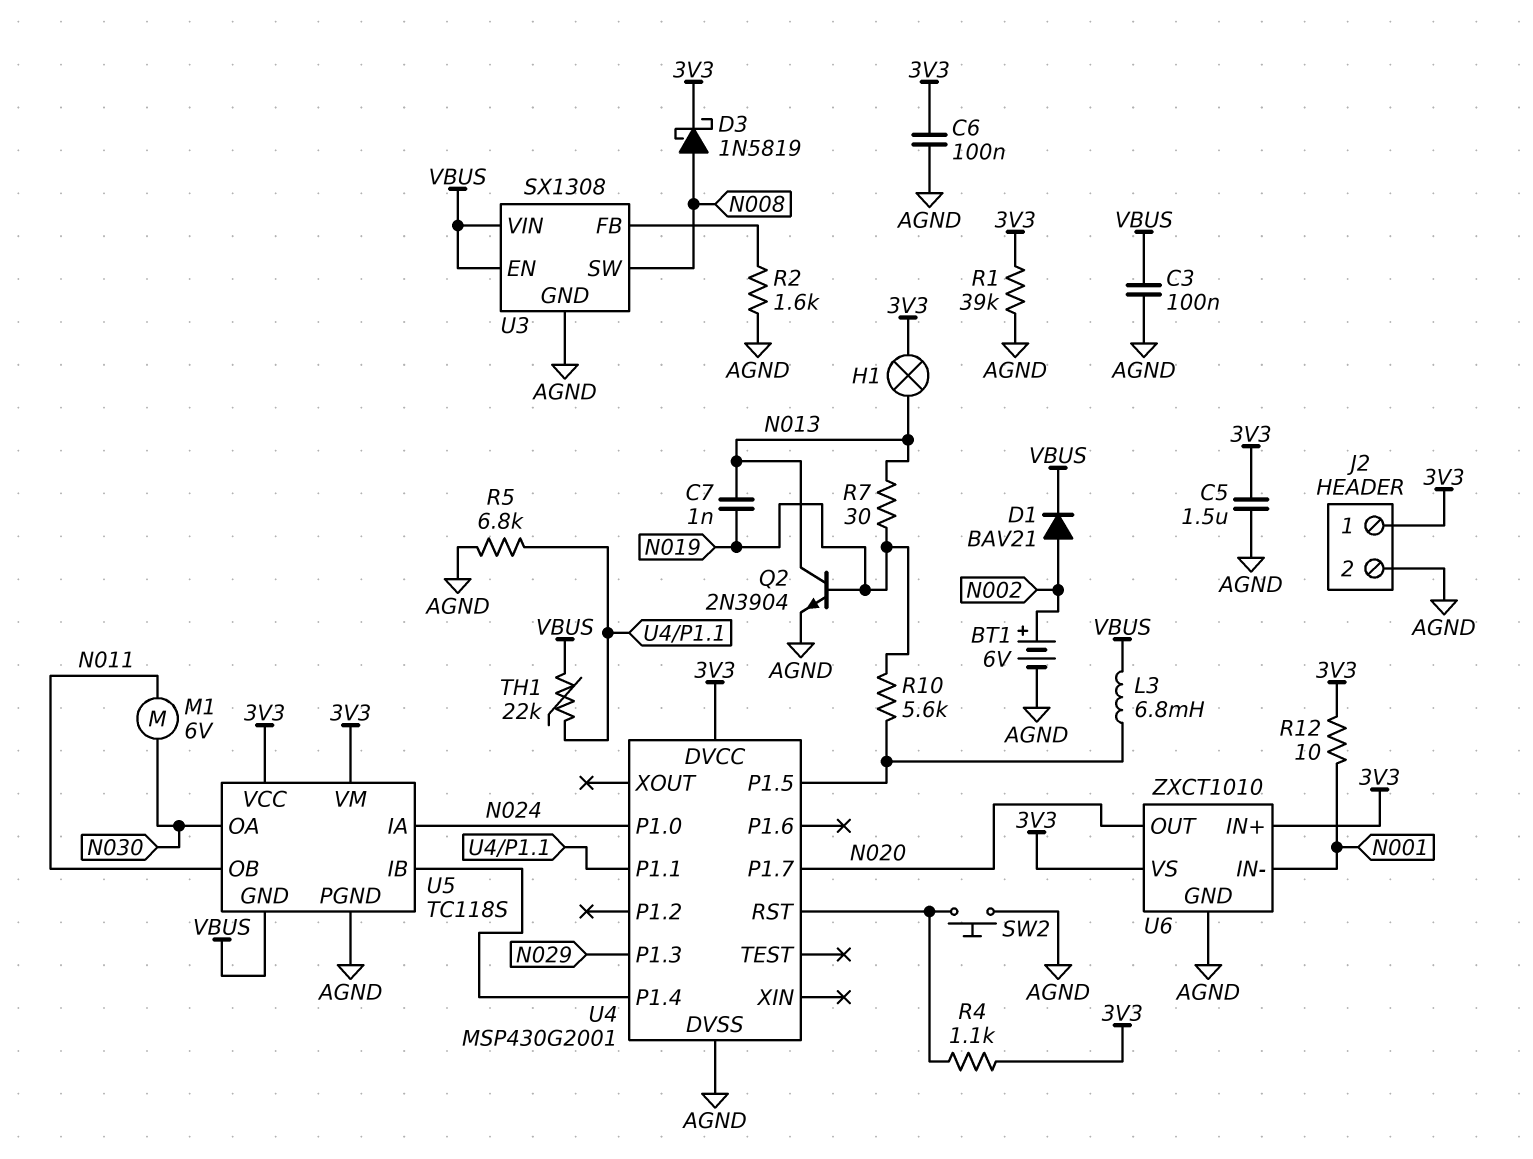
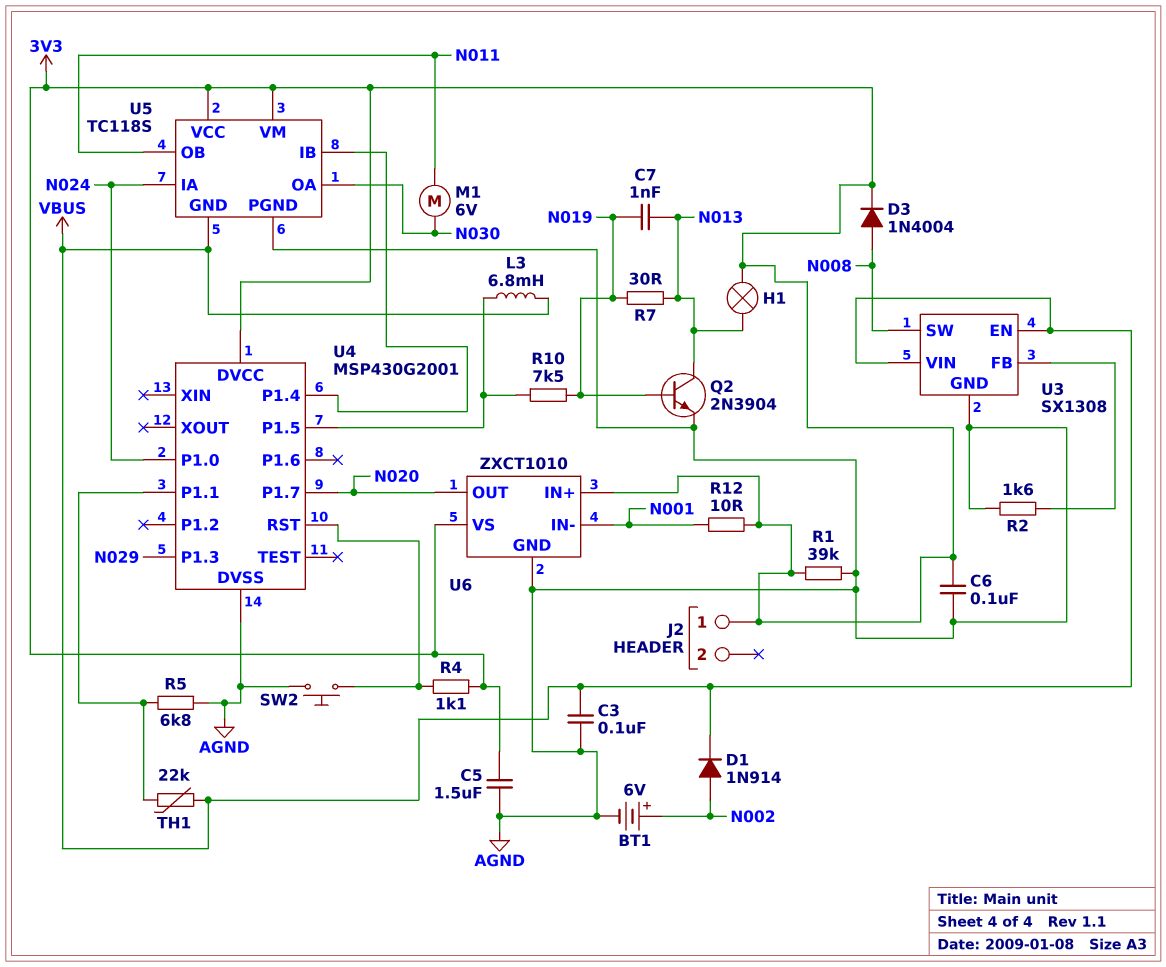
D1: diode BAV21 (A N002, K VBUS) -> diode 1N914 (A N002, K VBUS)
D3: schottky 1N5819 (A N008, K 3V3) -> diode 1N4004 (A N008, K 3V3)
J2 pin 2: AGND -> none
R10: 5.6k (N019, U4/P1.5) -> 7.5k (N019, U4/P1.5)

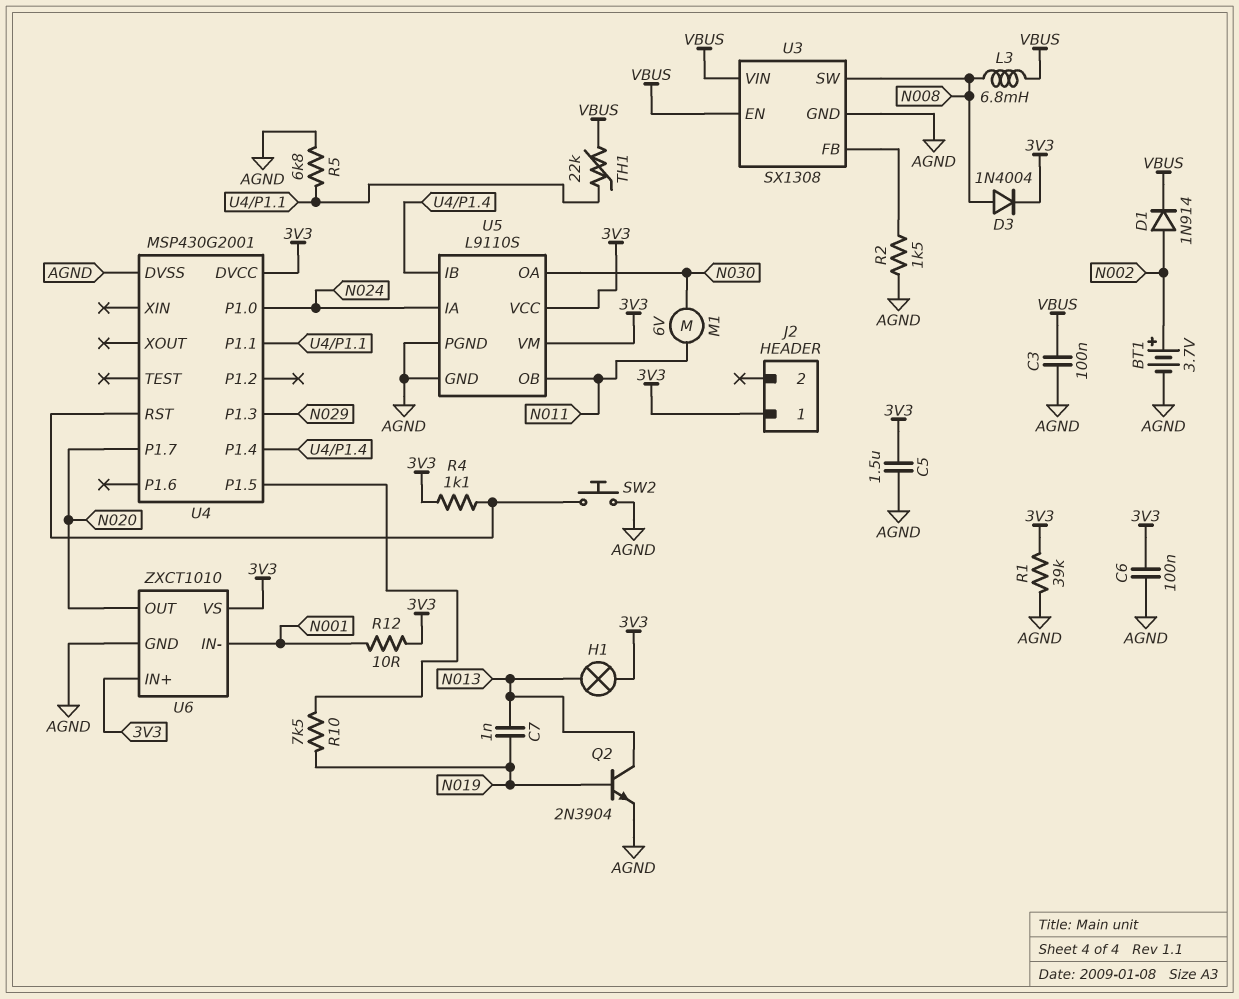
BT1: 6V (plus N002, minus AGND) -> 3.7V (plus N002, minus AGND)
L3: 6.8mH (U4/P1.5, VBUS) -> 6.8mH (N008, VBUS)
R2: 1.6k (AGND, U3/FB) -> 1.5k (AGND, U3/FB)
R7: 30 (N013, N019) -> none
U5: TC118S -> L9110S
U5 pin GND: VBUS -> AGND

